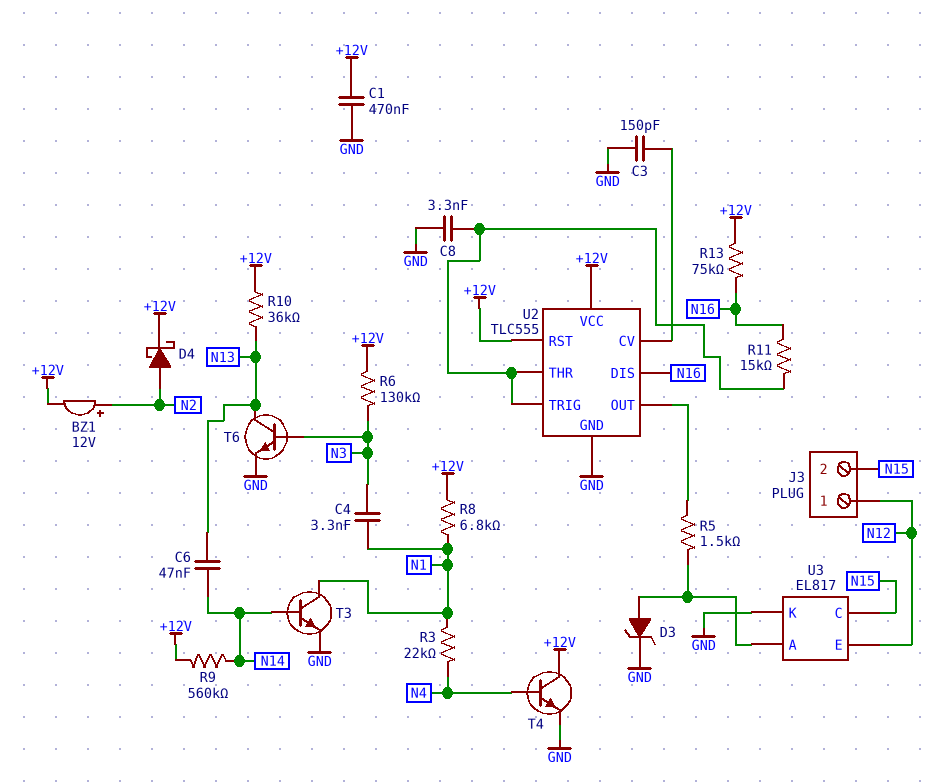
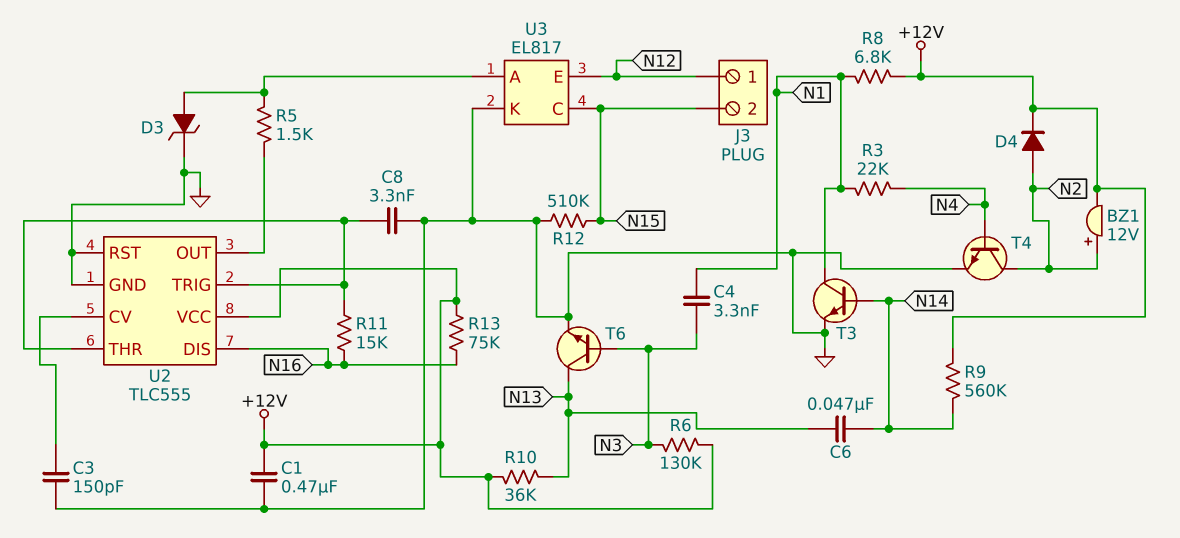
D4: schottky (A N2, K +12V) -> diode (A N2, K +12V)
R12: none -> 510k (GND, N15)
T4: NPN (B N4, C +12V, E GND) -> NPN (B N4, C N2, E GND)
U2 pin RST: +12V -> GND

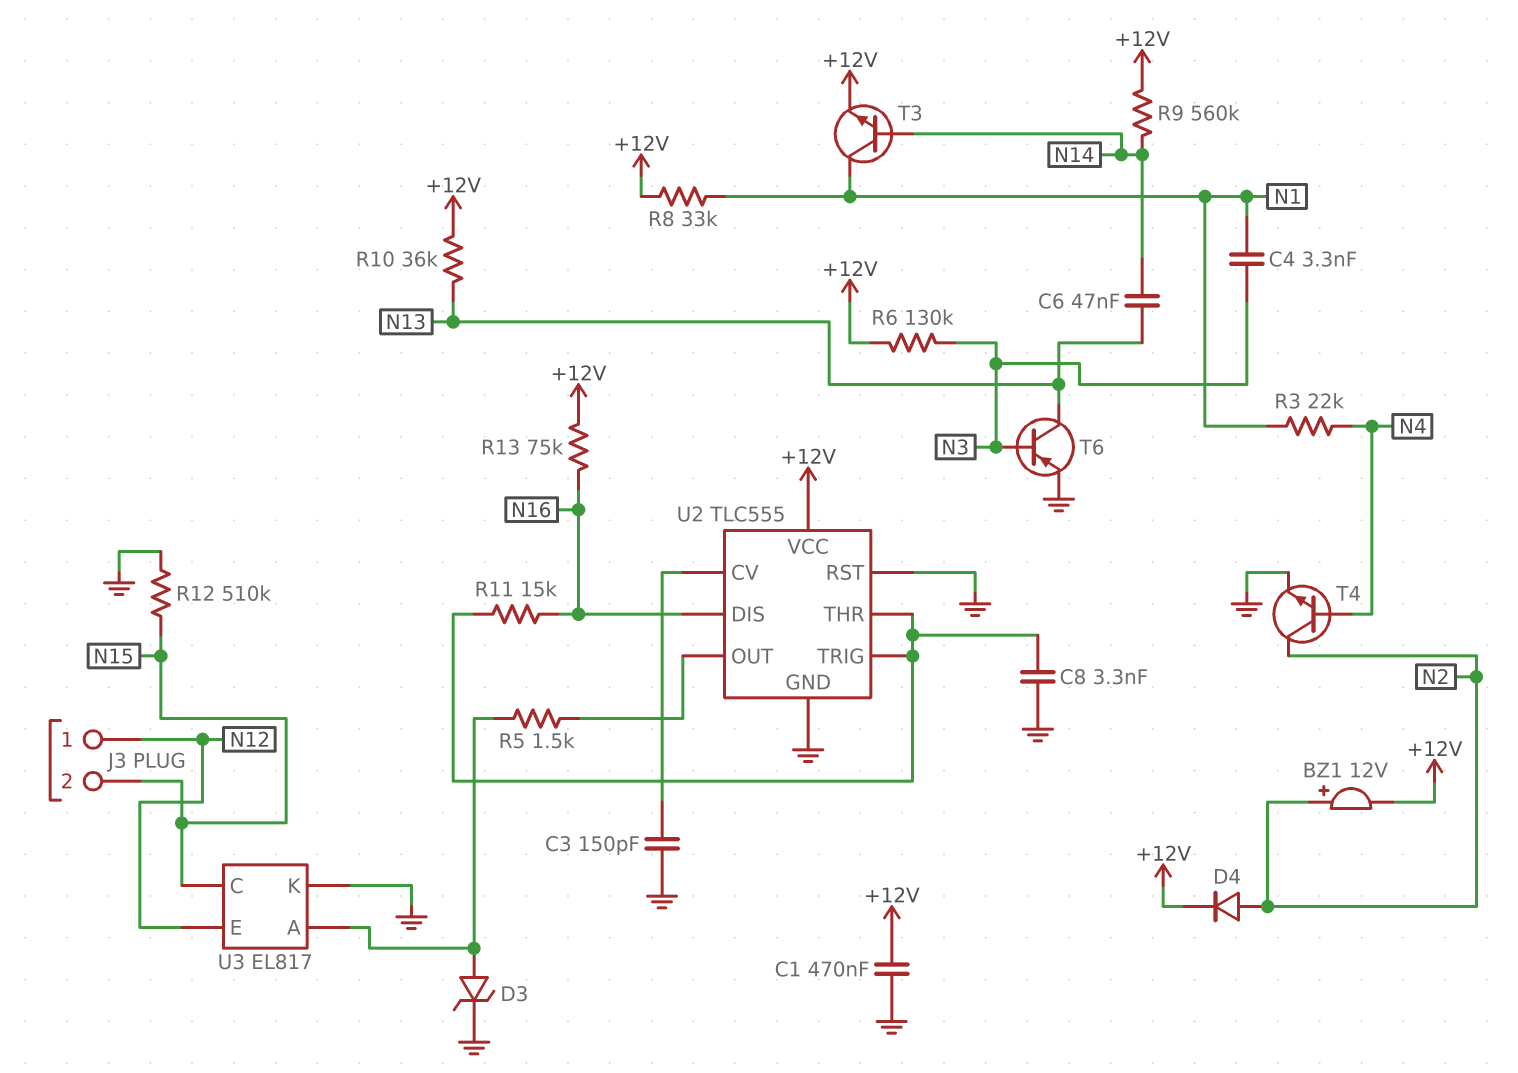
R8: 6.8k (+12V, N1) -> 33k (+12V, N1)
T3: NPN (B N14, C N1, E GND) -> NPN (B N14, C N1, E +12V)
T6: NPN (B N3, C N13, E GND) -> PNP (B N3, C N13, E GND)

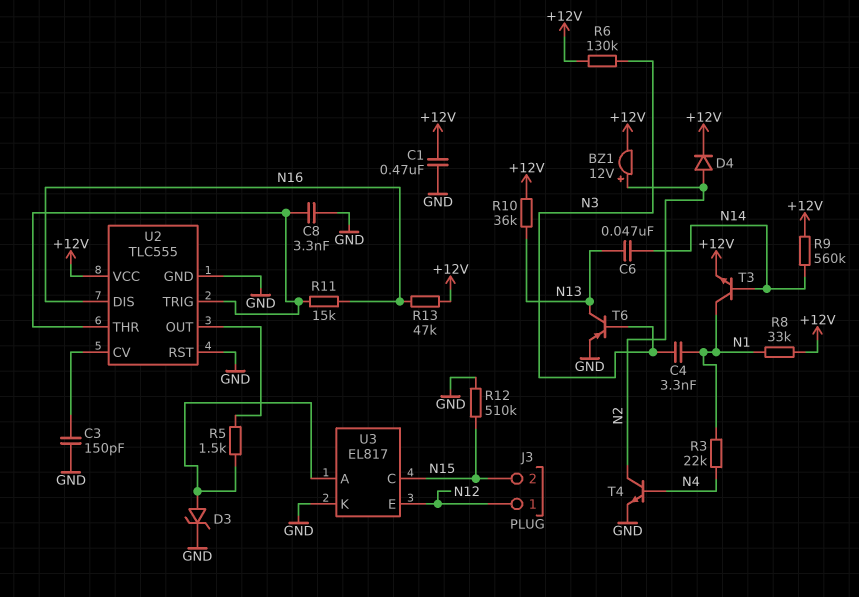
R13: 75k (+12V, N16) -> 47k (+12V, N16)

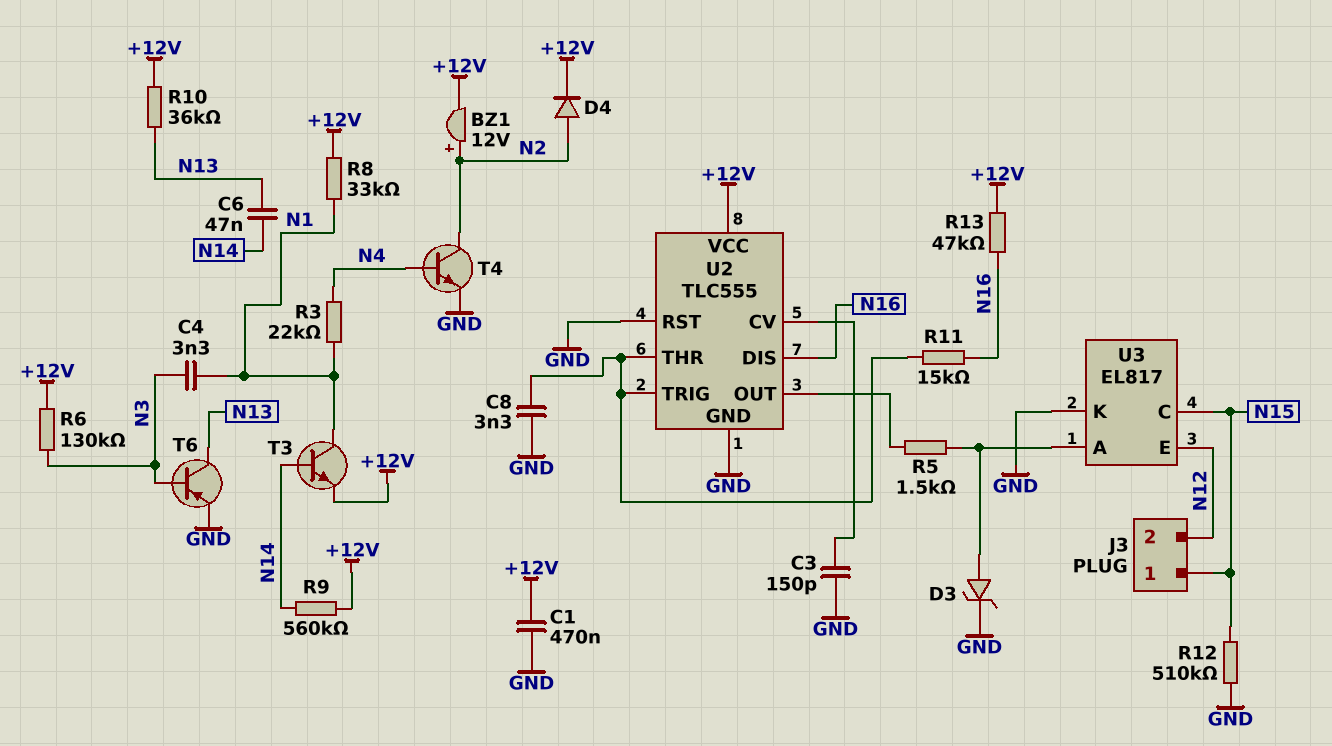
J3 pin 1: N12 -> N15
J3 pin 2: N15 -> N12

